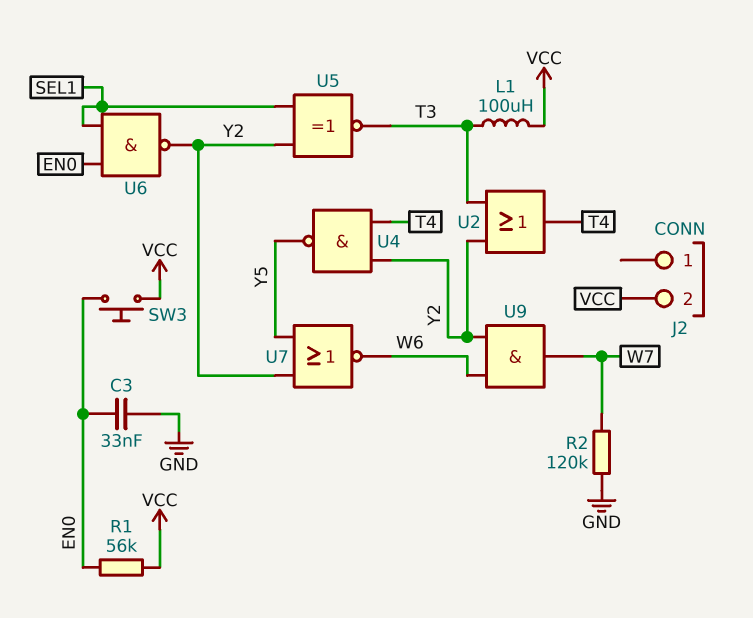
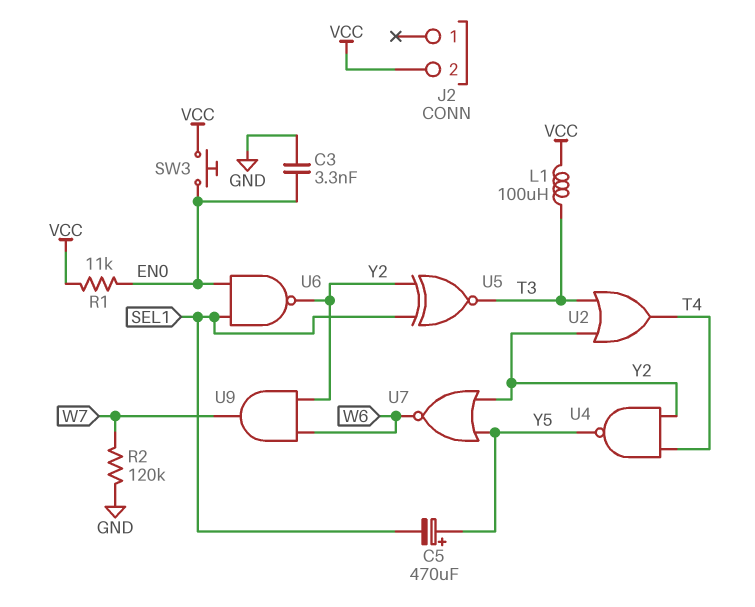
C3: 33nF (EN0, GND) -> 3.3nF (EN0, GND)
C5: none -> 470uF (plus Y5, minus SEL1)
R1: 56k (EN0, VCC) -> 11k (EN0, VCC)

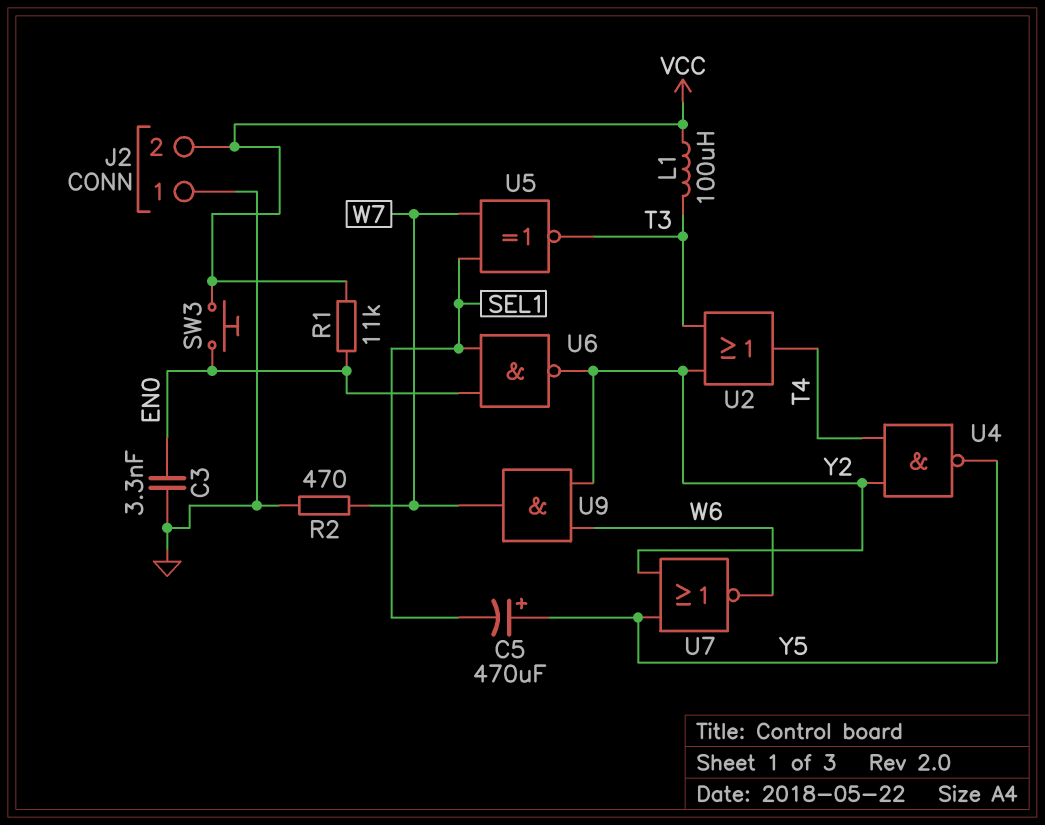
J2 pin 1: none -> GND
R2: 120k (GND, W7) -> 470 (GND, W7)
U5: XNOR (in SEL1, in Y2, out T3) -> XNOR (in SEL1, in W7, out T3)

